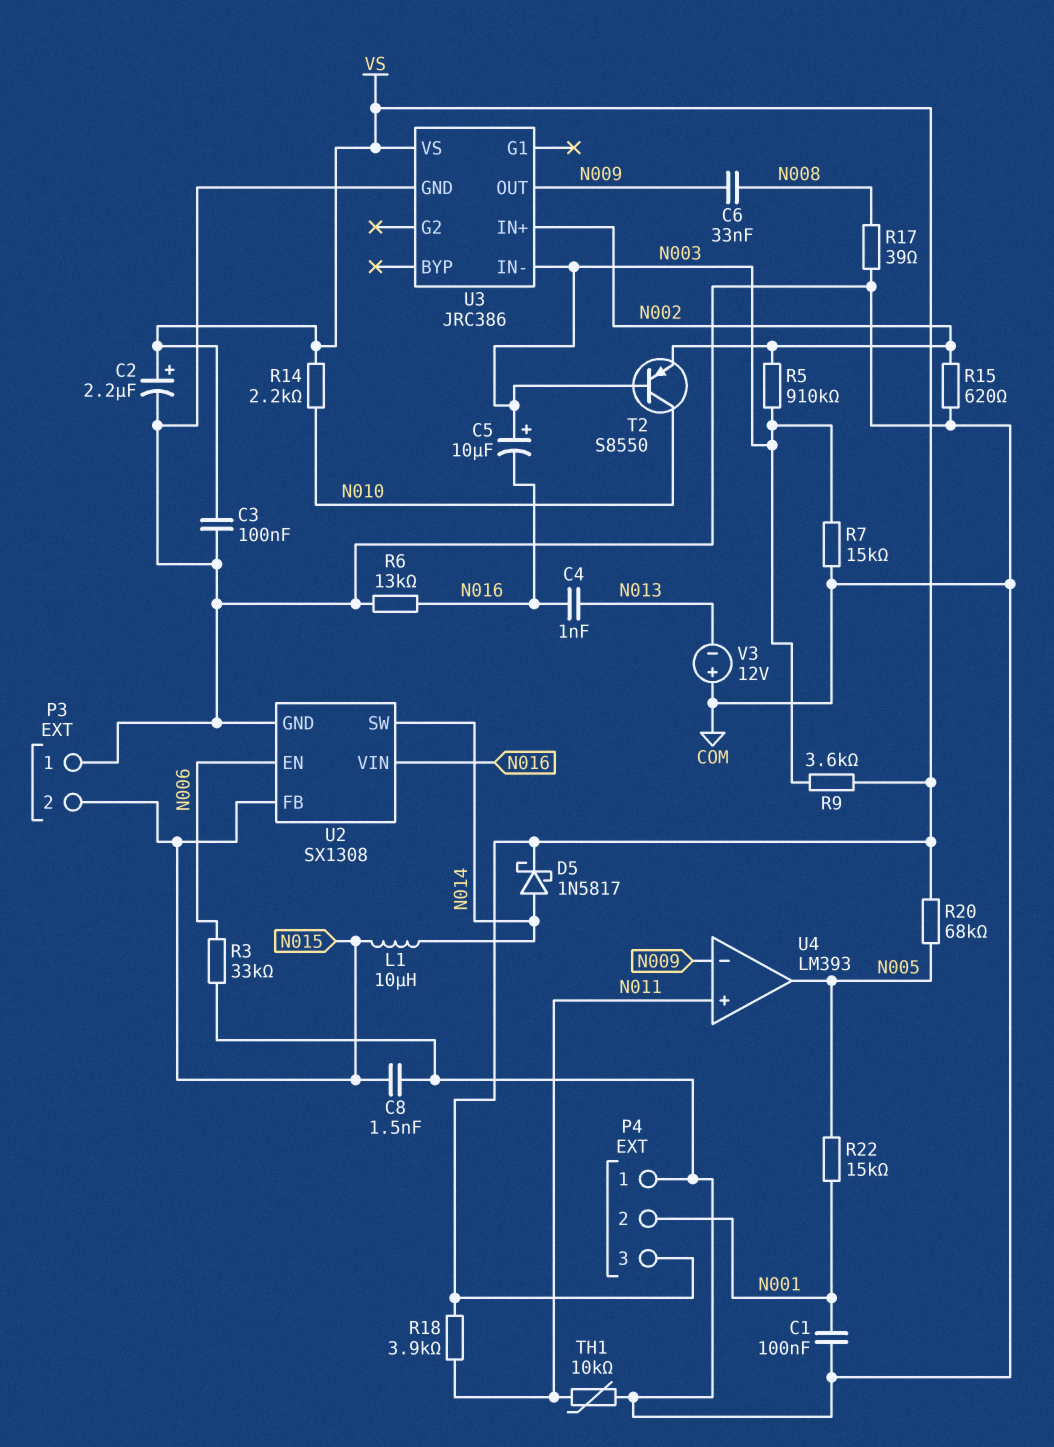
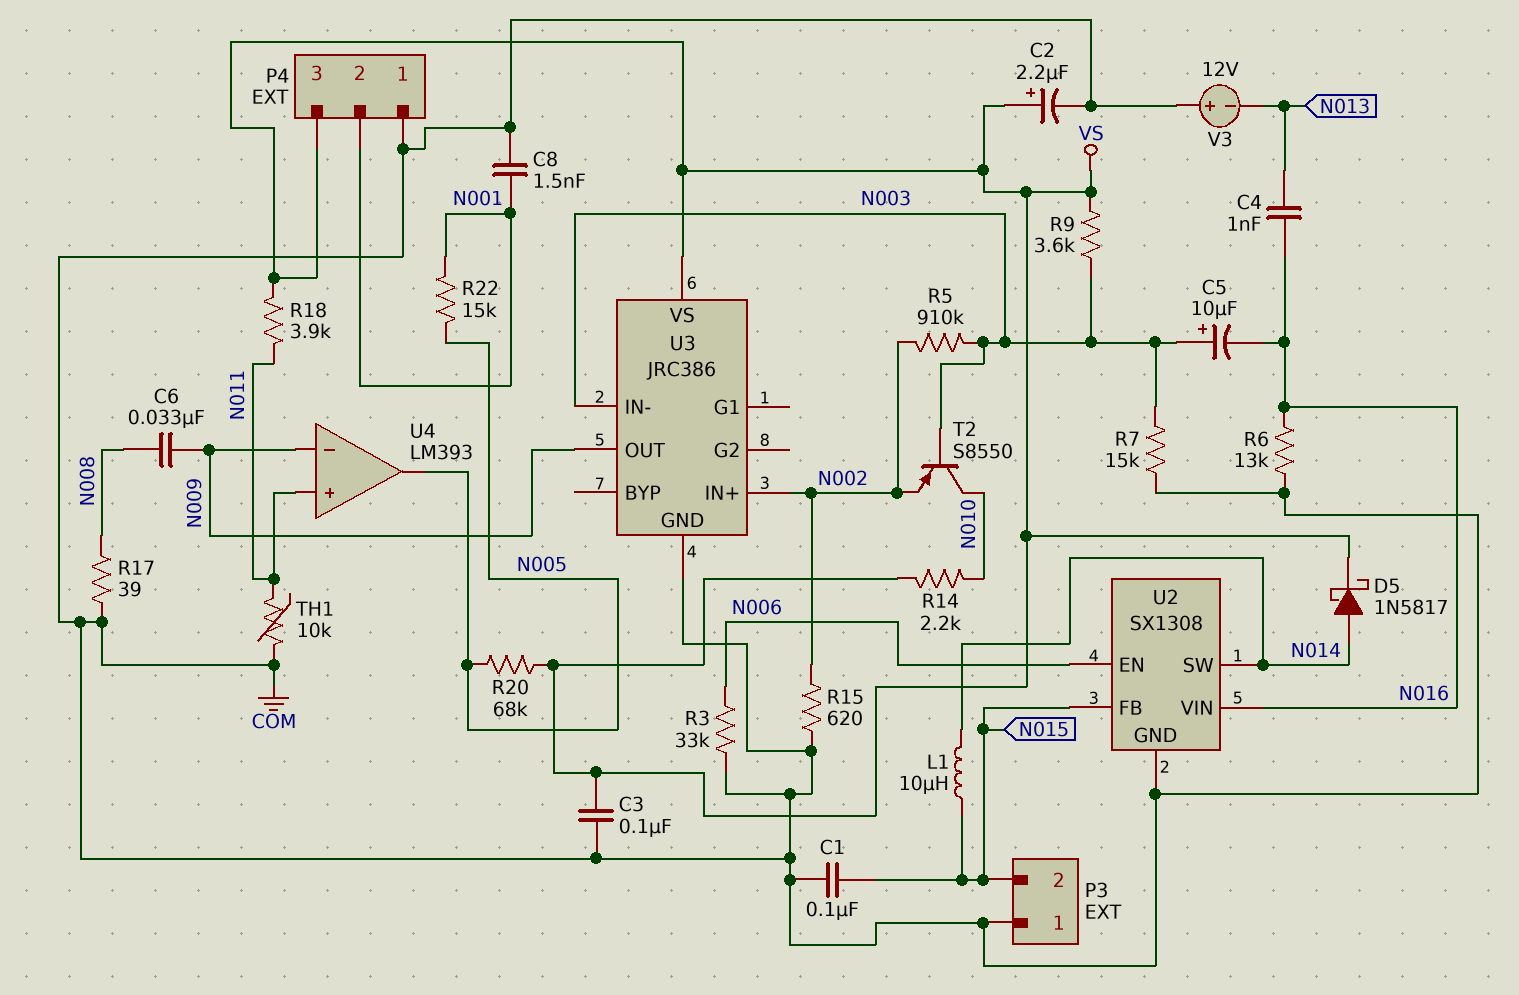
C1: 100nF (COM, N001) -> 100nF (COM, N015)
C8: 1.5nF (COM, N015) -> 1.5nF (COM, N001)

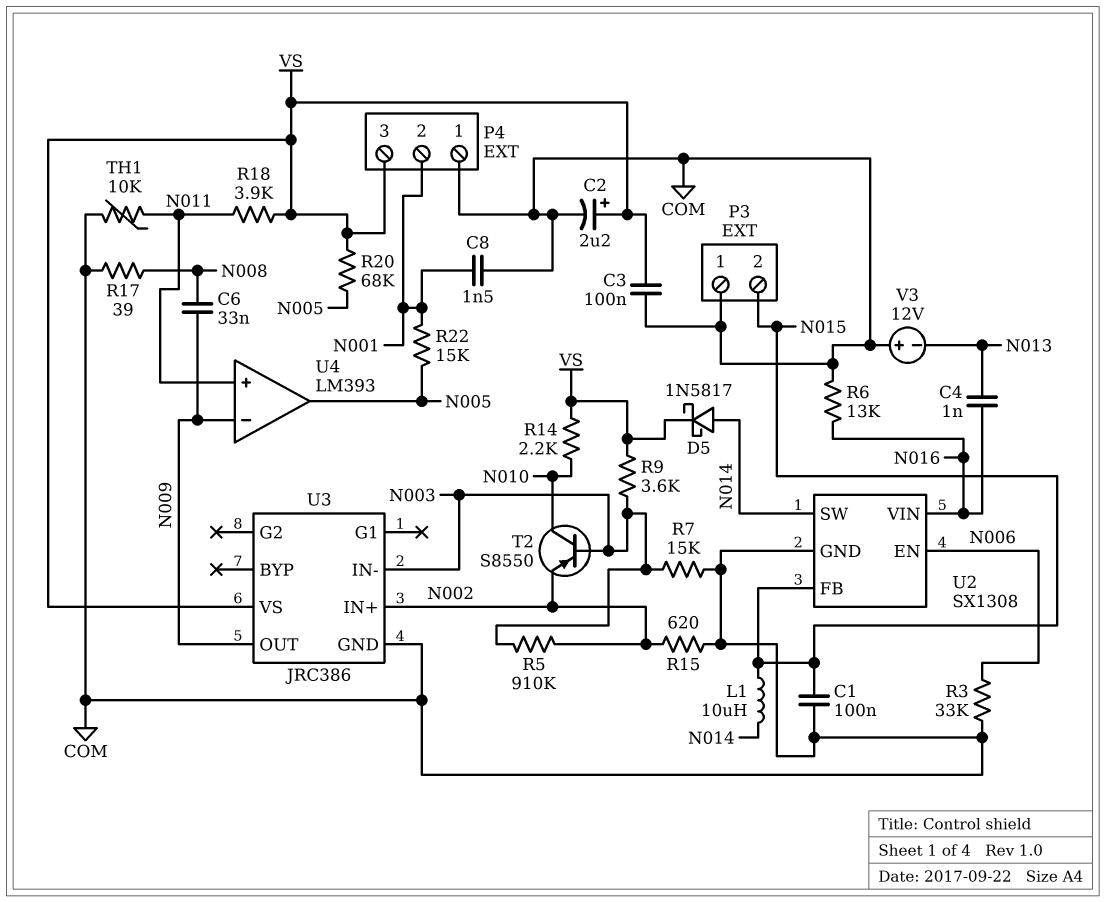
C5: 10uF (plus N003, minus N016) -> none

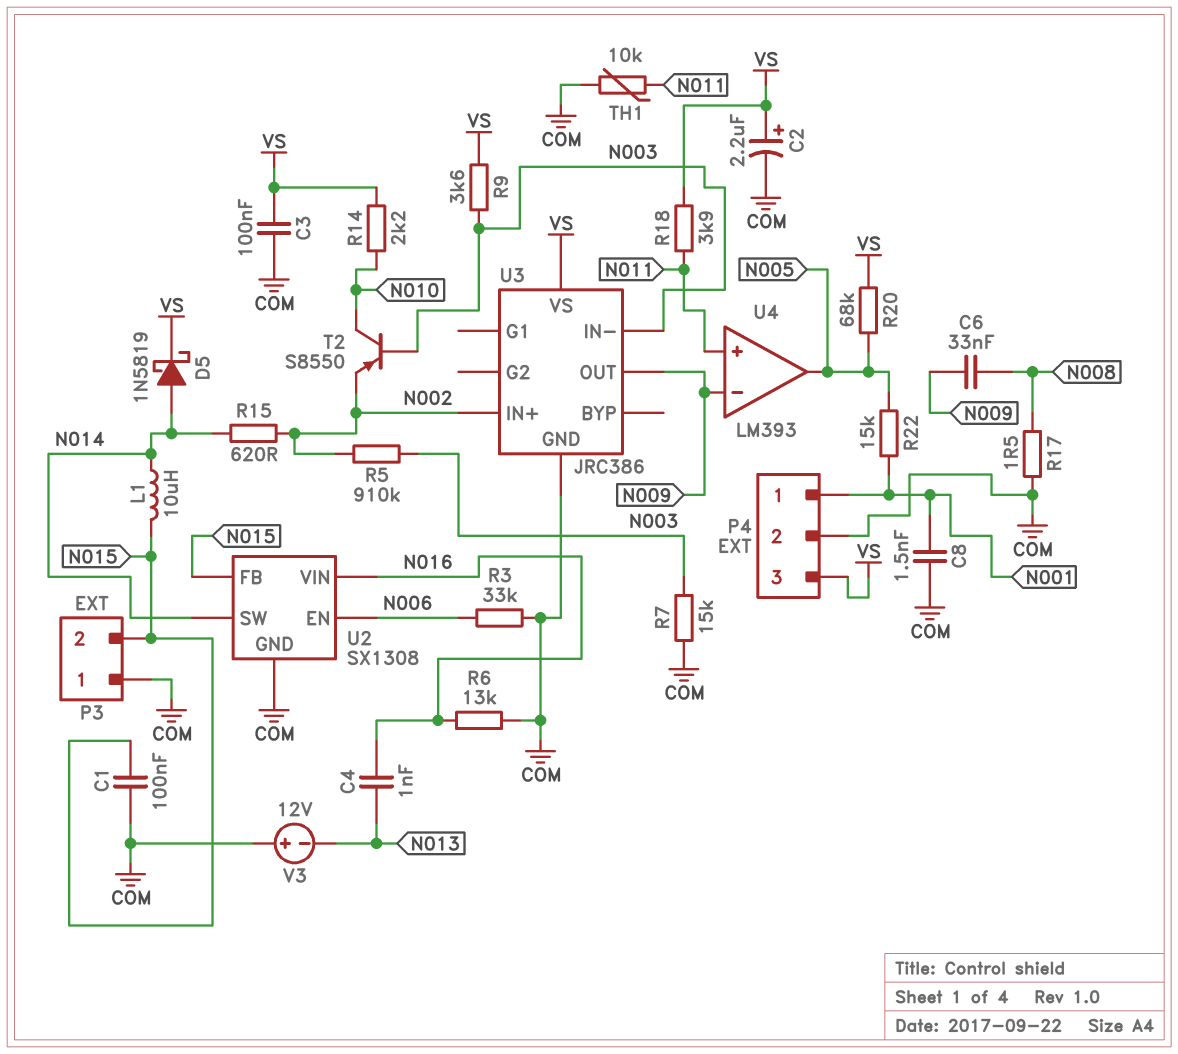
D5: schottky 1N5817 (A N014, K VS) -> schottky 1N5819 (A N014, K VS)
P4 pin 1: COM -> N001
P4 pin 2: N001 -> COM
R15: 620 (COM, N002) -> 620 (N002, N014)
R17: 39 (COM, N008) -> 1.5 (COM, N008)

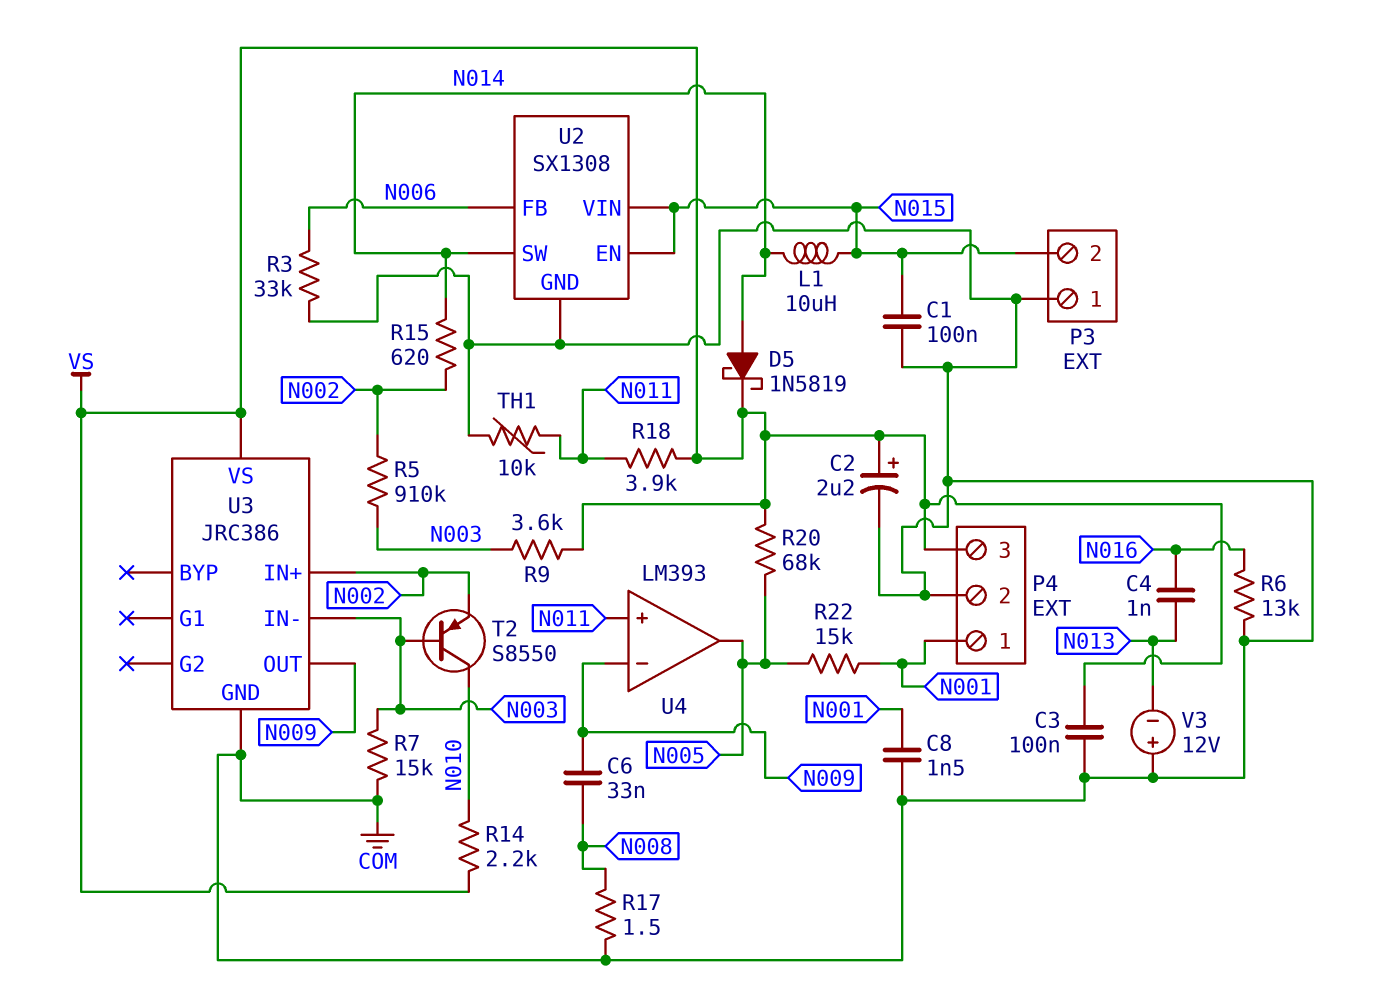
U2 pin EN: N006 -> N015
U2 pin FB: N015 -> N006
U2 pin VIN: N016 -> N015

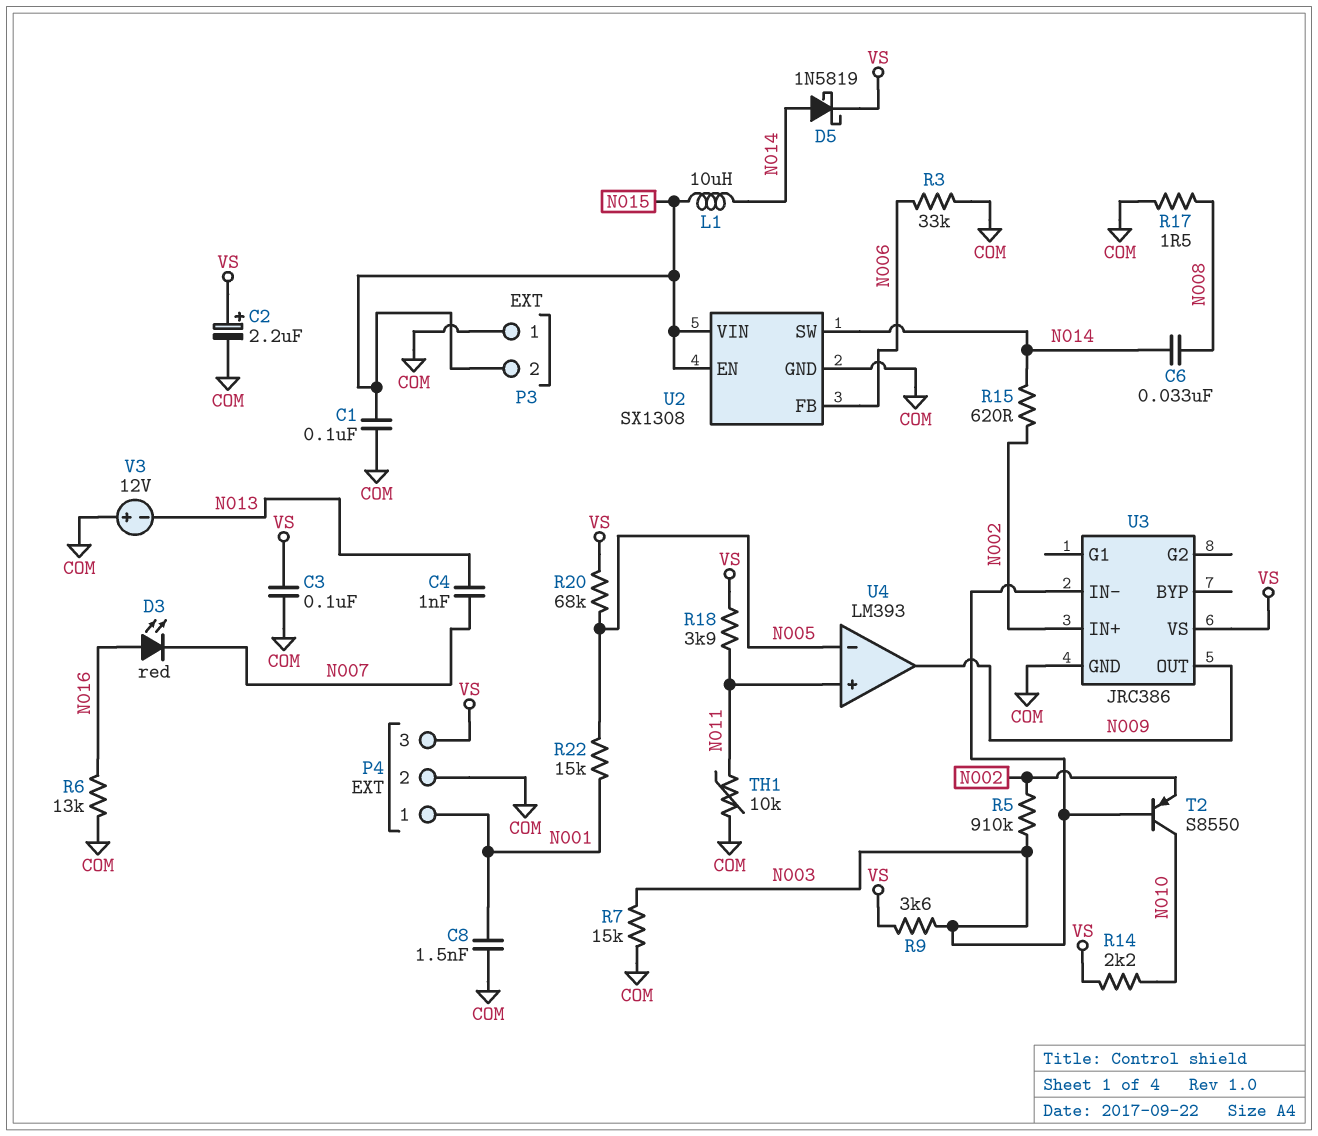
C4: 1nF (N013, N016) -> 1nF (N007, N013)
C6: 33nF (N008, N009) -> 33nF (N008, N014)
D3: none -> LED red (A N016, K N007)
U4 pin in-: N009 -> N005
U4 pin out: N005 -> N009

